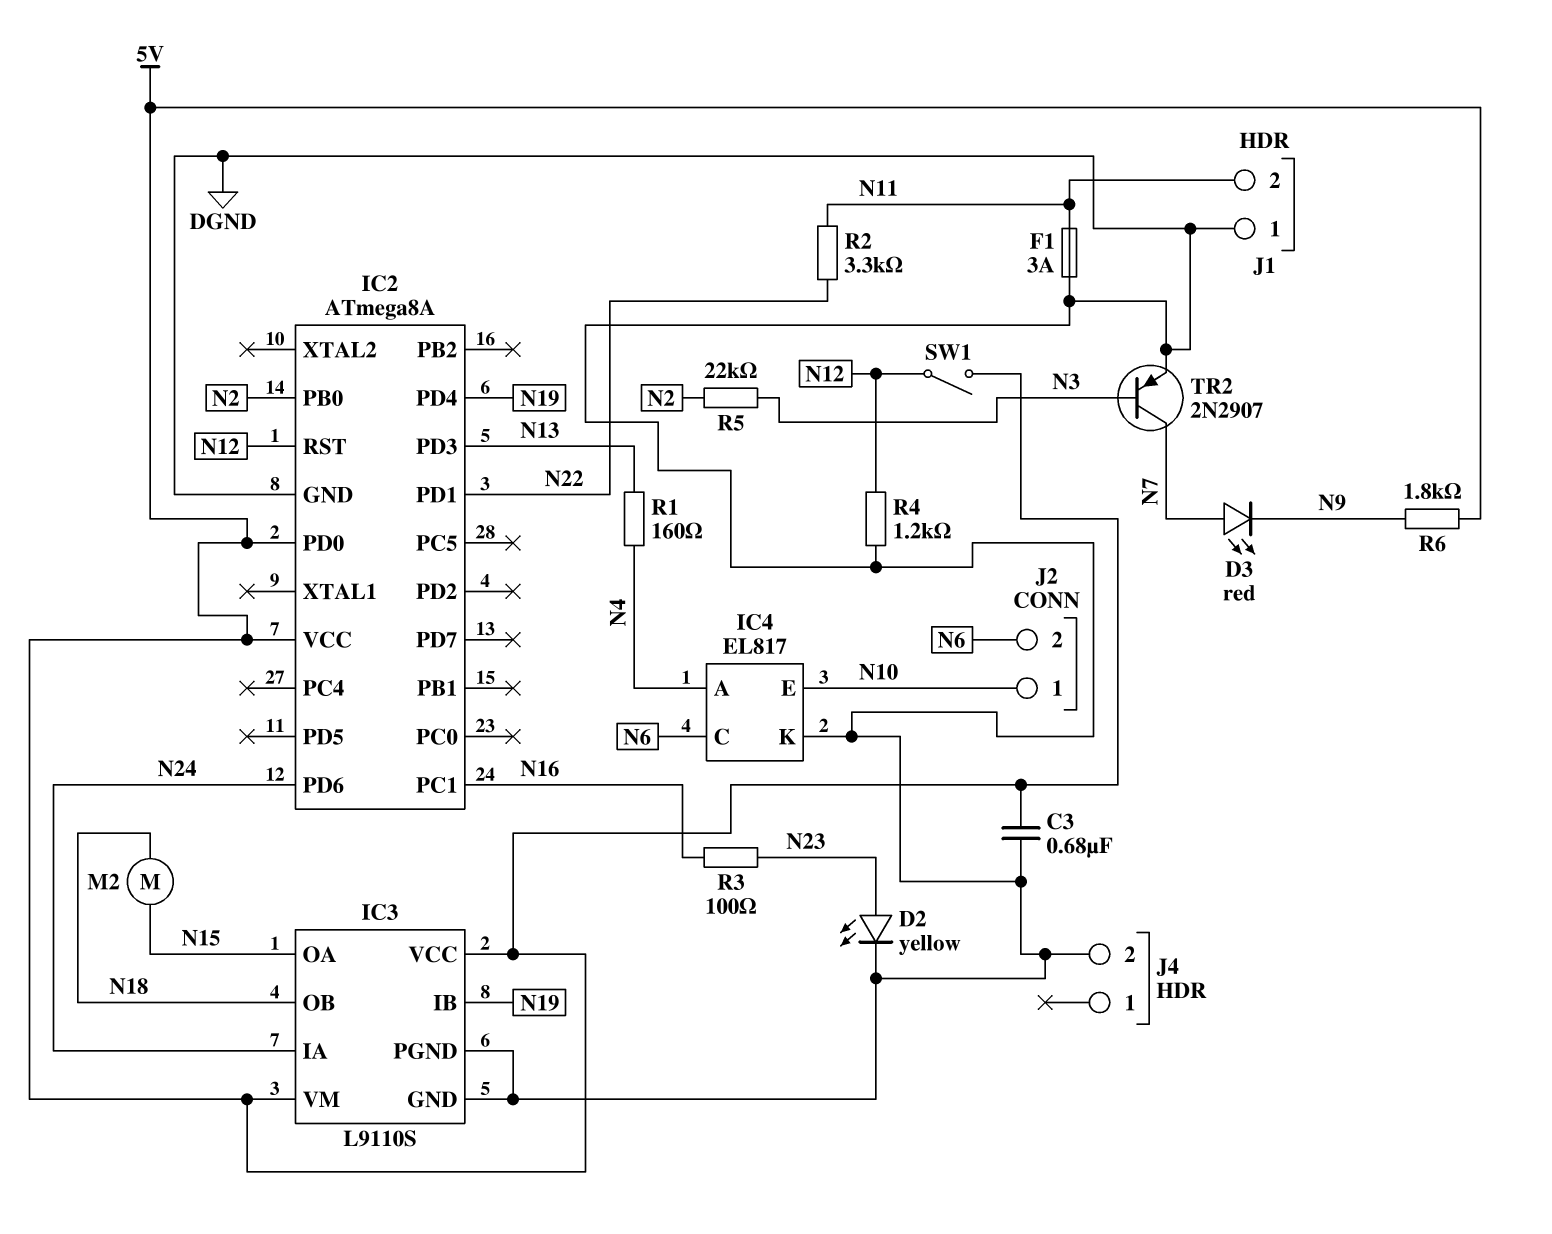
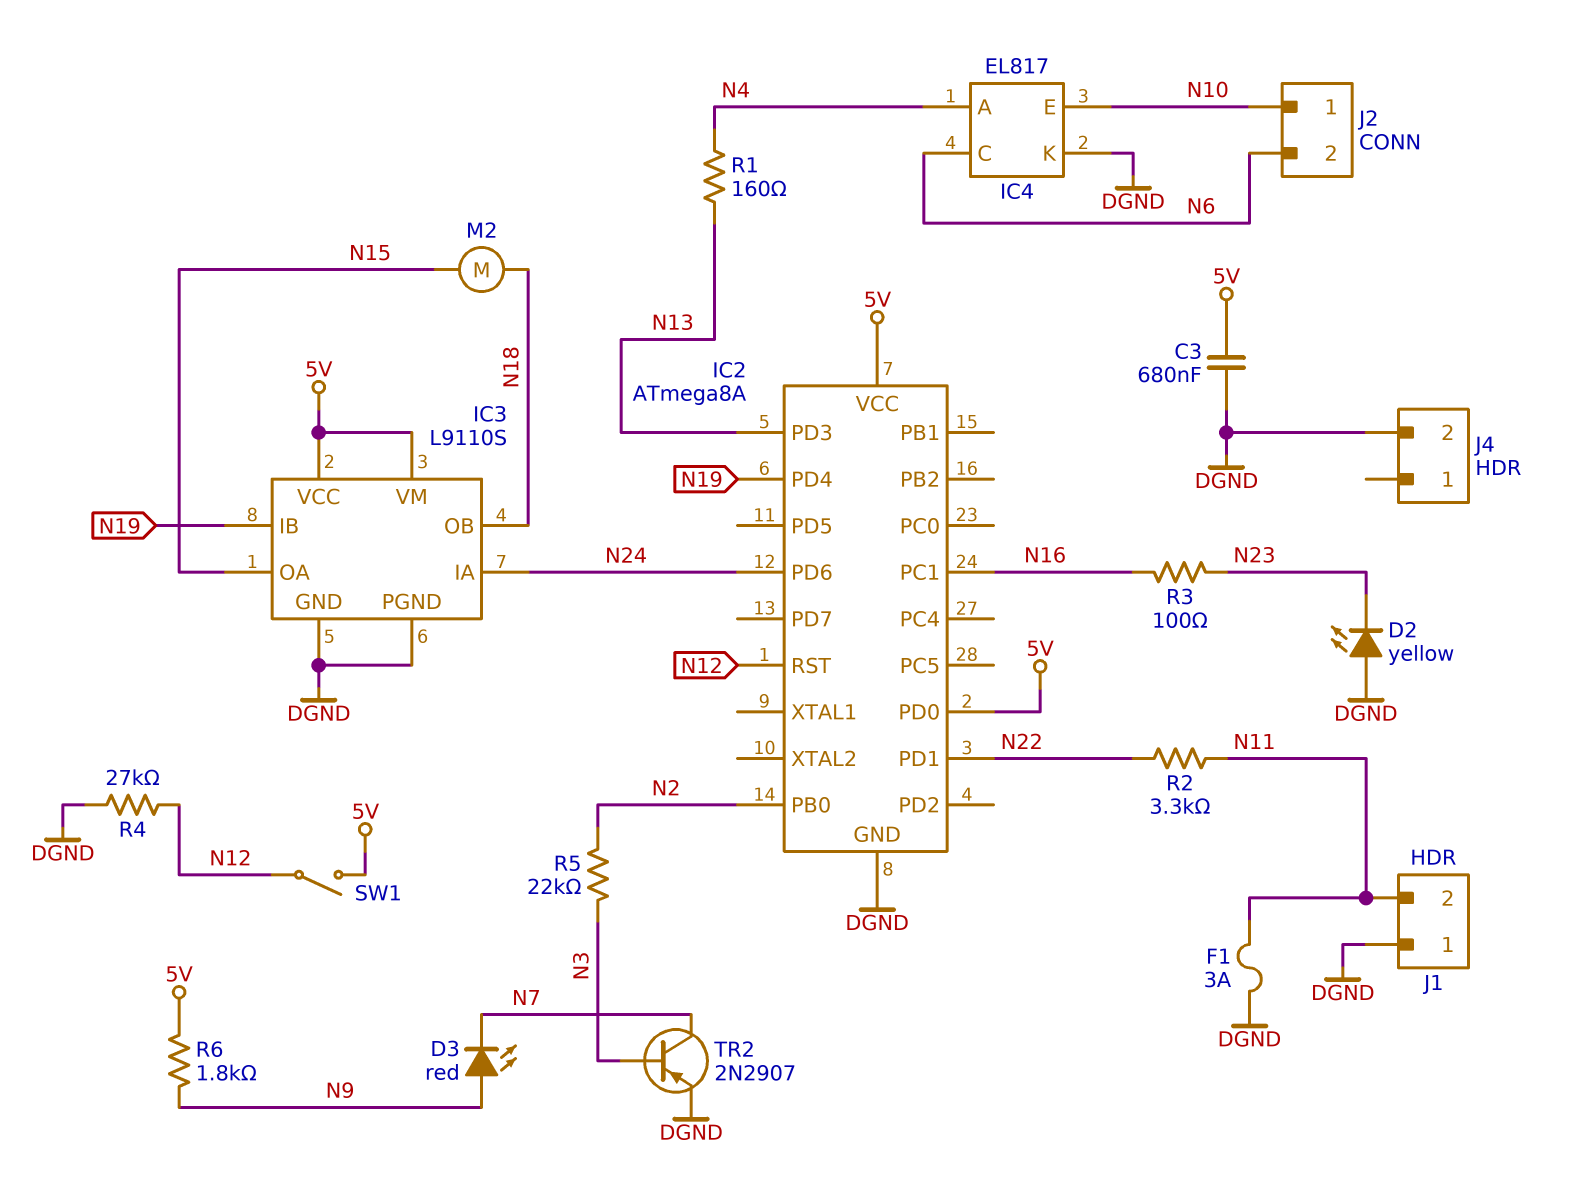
D2: LED yellow (A N23, K DGND) -> LED yellow (A DGND, K N23)
D3: LED red (A N7, K N9) -> LED red (A N9, K N7)
R4: 1.2k (DGND, N12) -> 27k (DGND, N12)

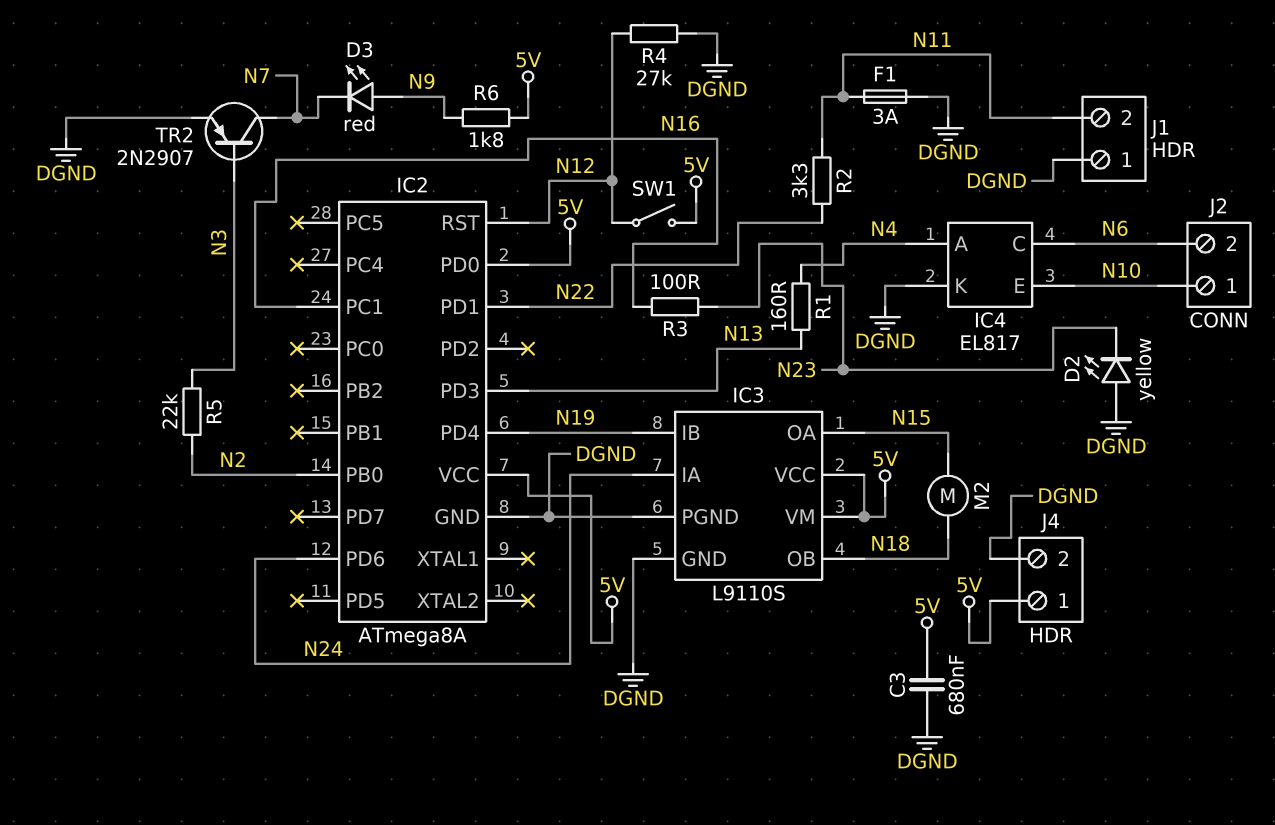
J4 pin 1: none -> 5V

